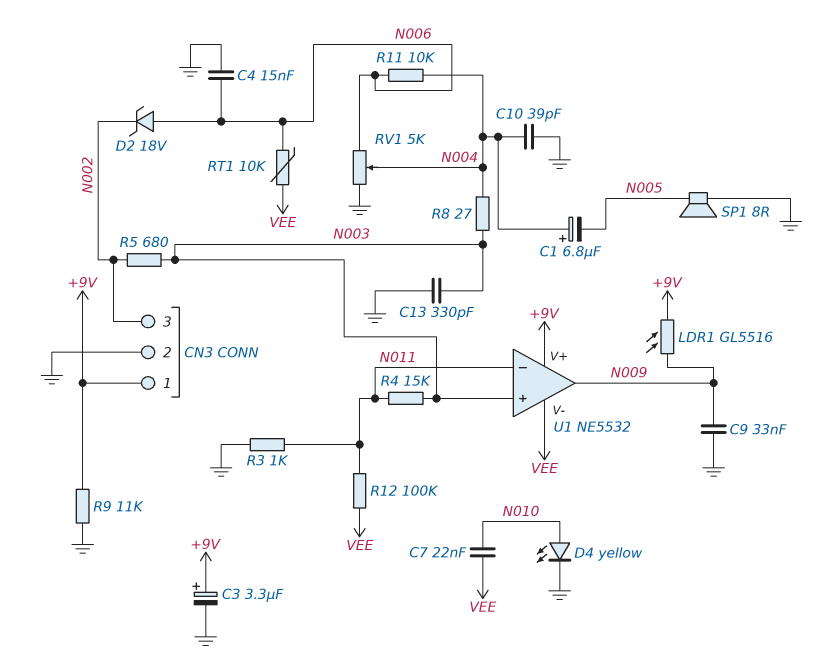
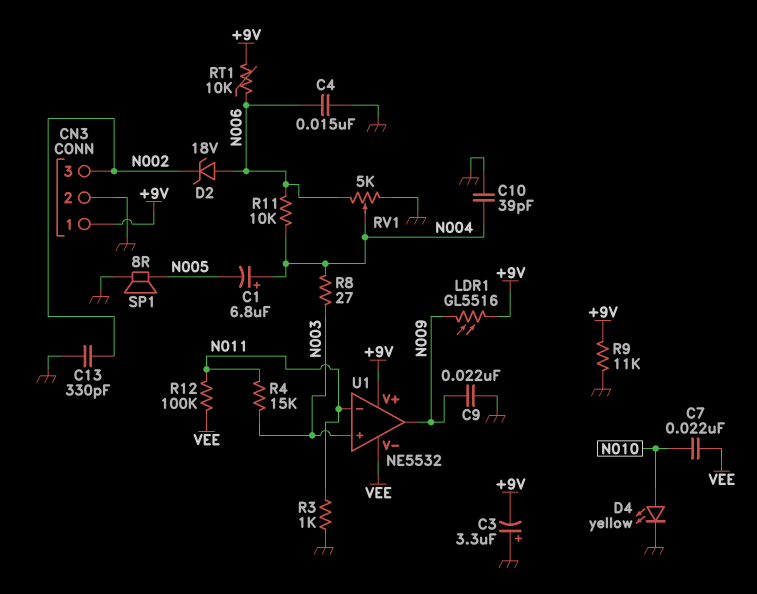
C3: 3.3uF (plus +9V, minus GND) -> 3.3uF (plus GND, minus +9V)
C9: 33nF (GND, N009) -> 22nF (GND, N009)
C13: 330pF (GND, N003) -> 330pF (GND, N002)
R5: 680 (N002, N003) -> none
RT1: 10k (N006, VEE) -> 10k (+9V, N006)

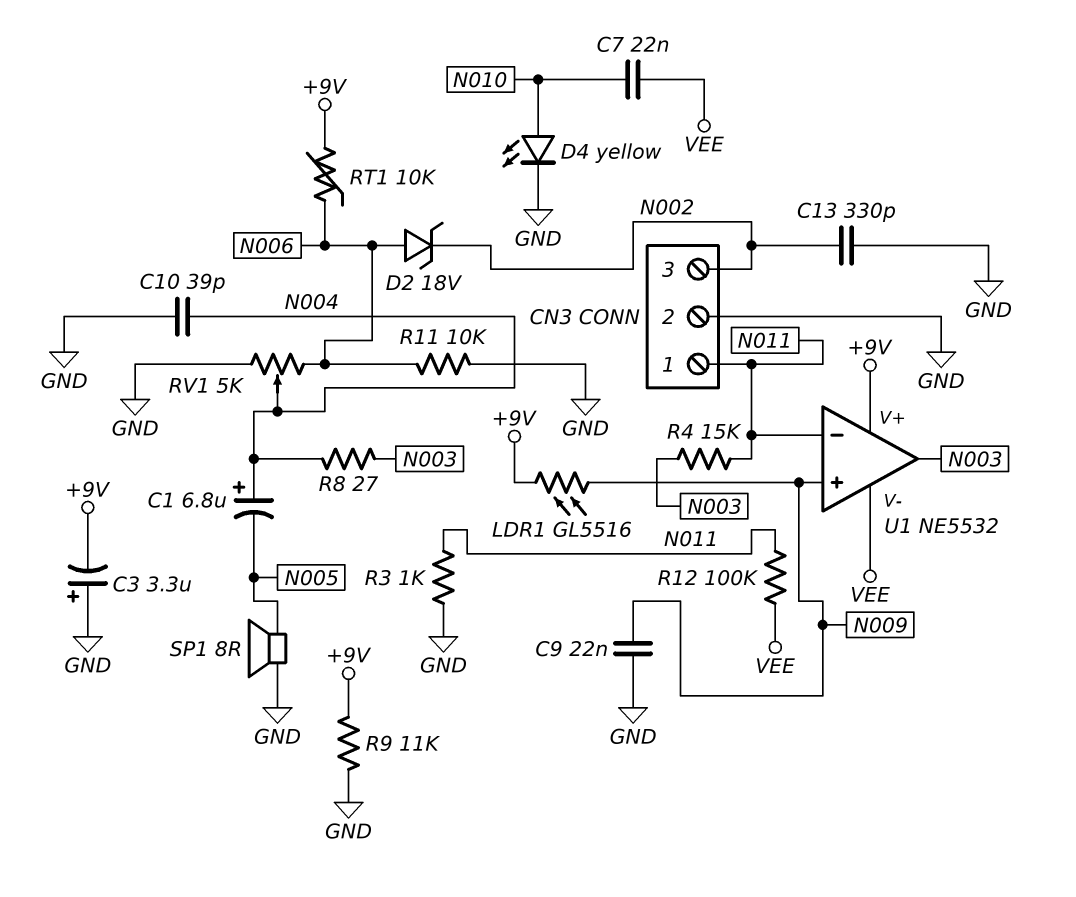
C4: 15nF (GND, N006) -> none
CN3 pin 1: +9V -> N011
R11: 10k (N004, N006) -> 10k (GND, N006)
U1 pin in+: N003 -> N009
U1 pin out: N009 -> N003

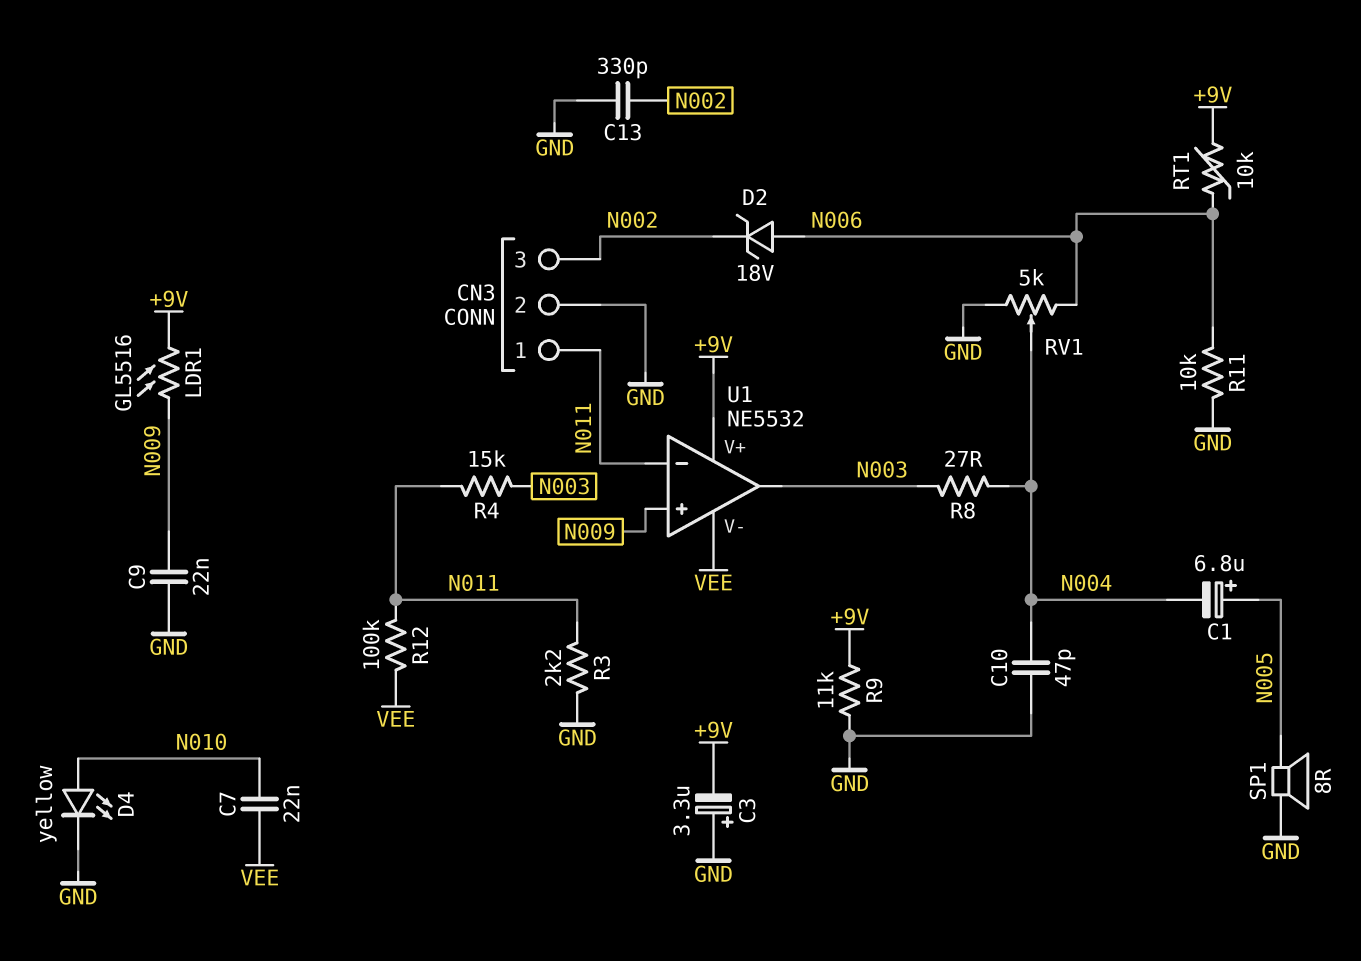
C1: 6.8uF (plus N004, minus N005) -> 6.8uF (plus N005, minus N004)
C10: 39pF (GND, N004) -> 47pF (GND, N004)
R3: 1k (GND, N011) -> 2.2k (GND, N011)

